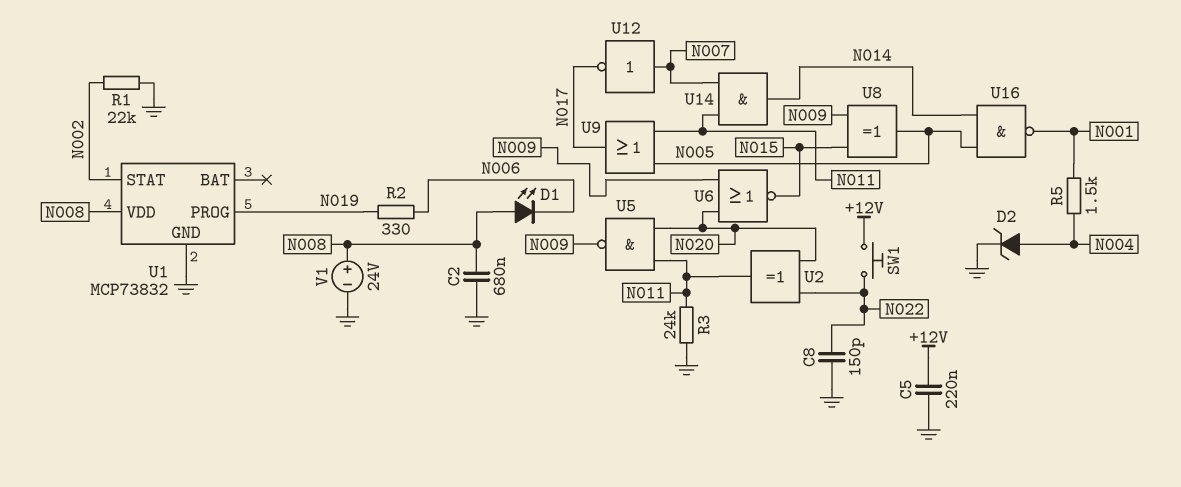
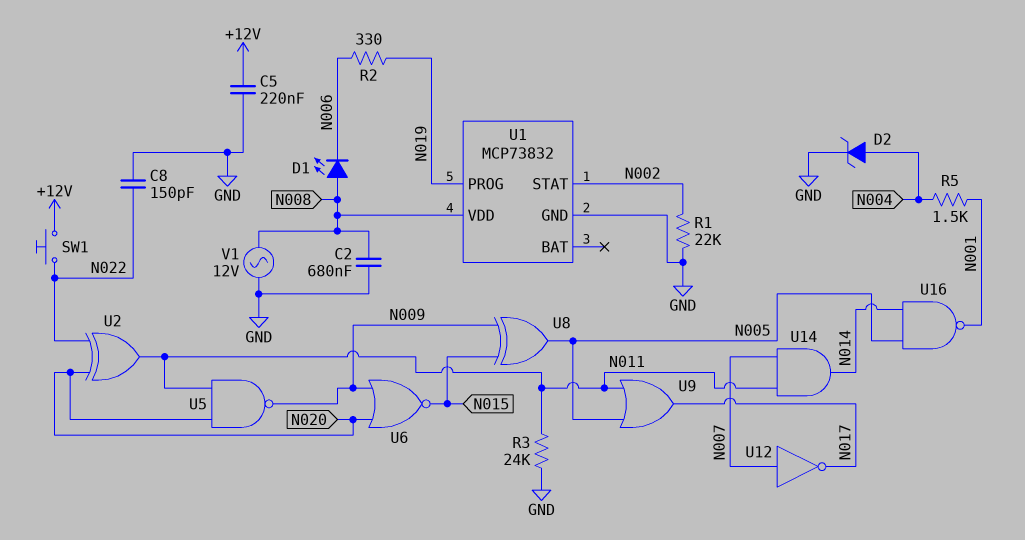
V1: 24V (plus N008, minus GND) -> AC 12V (GND, N008)

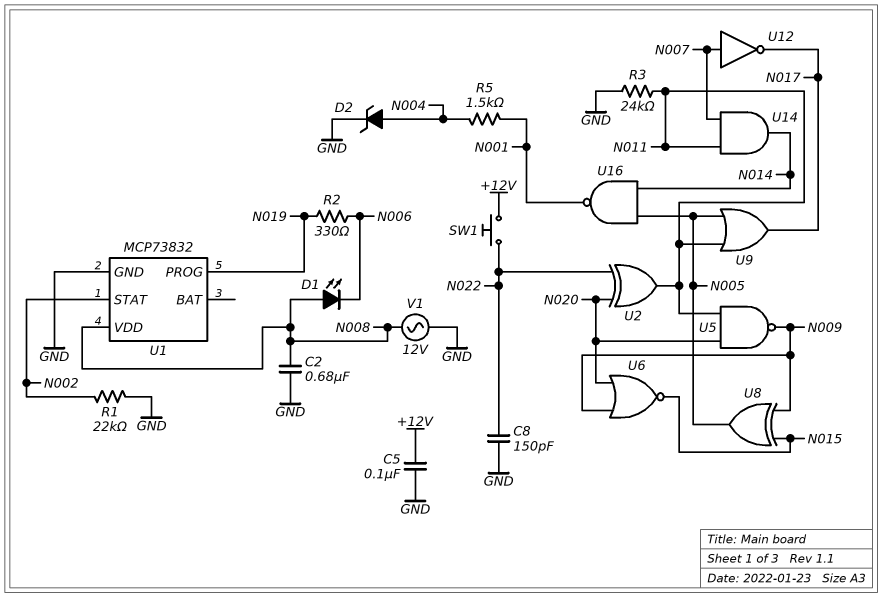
C5: 220nF (+12V, GND) -> 100nF (+12V, GND)

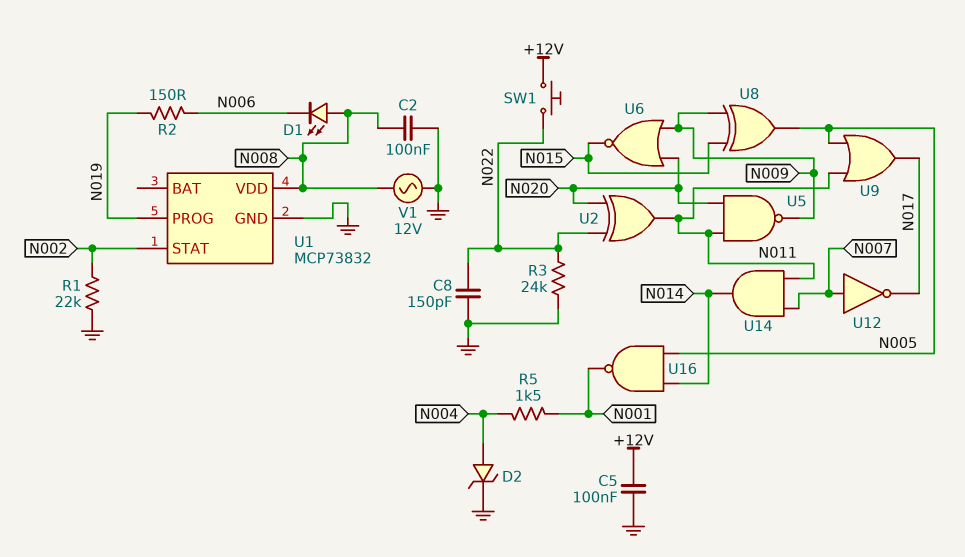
C2: 680nF (GND, N008) -> 100nF (GND, N008)
R2: 330 (N006, N019) -> 150 (N006, N019)
R3: 24k (GND, N011) -> 24k (GND, N022)

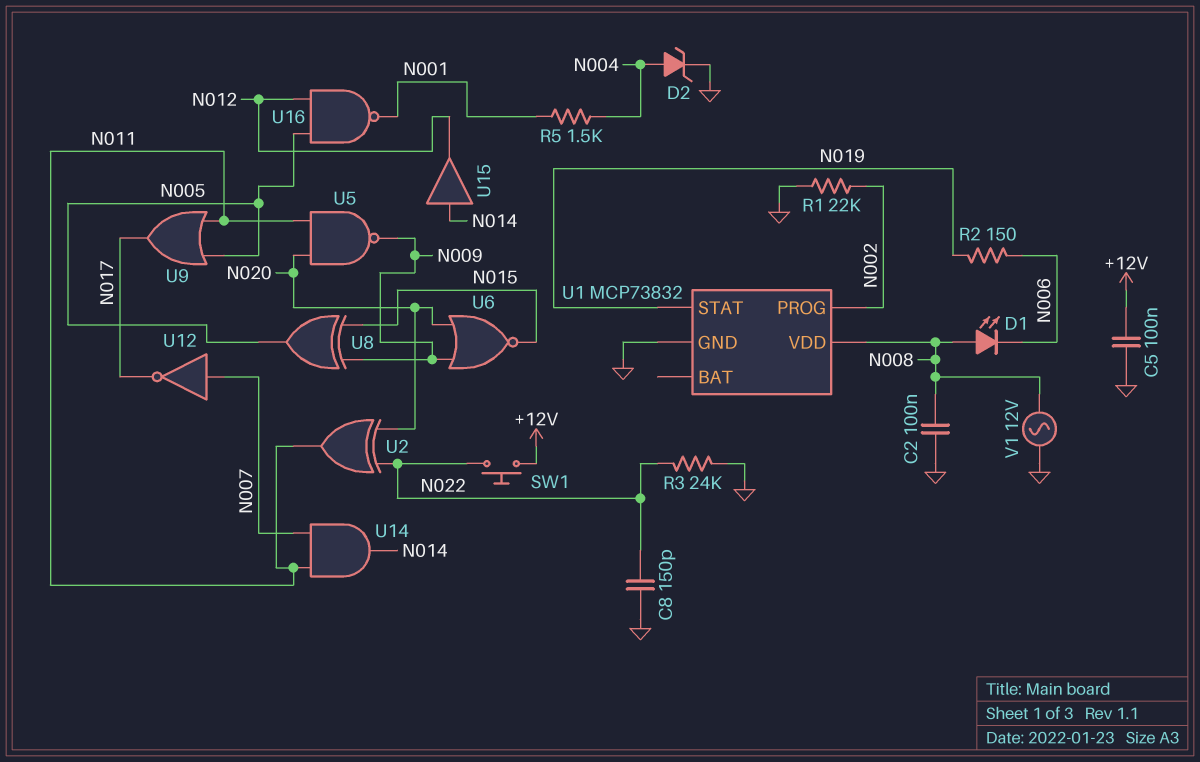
U1 pin PROG: N019 -> N002
U1 pin STAT: N002 -> N019
U15: none -> buffer (in N014, out N012)
U16: NAND (in N005, in N014, out N001) -> NAND (in N005, in N012, out N001)

